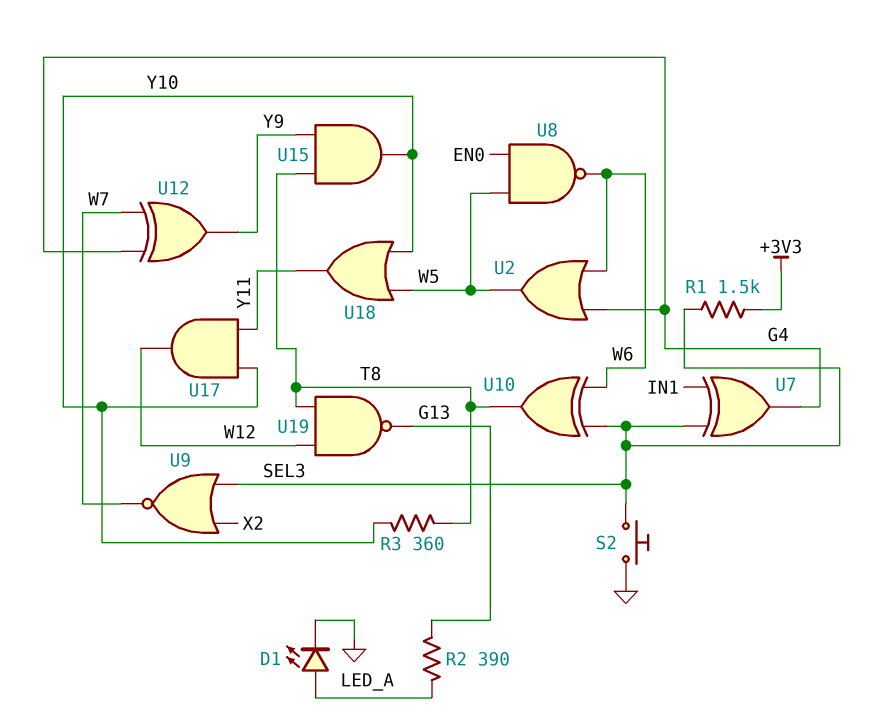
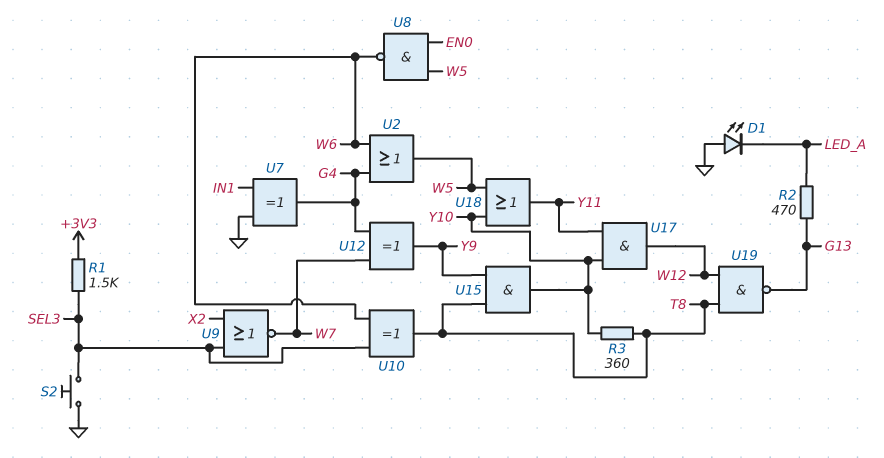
D1: LED (A LED_A, K GND) -> LED (A GND, K LED_A)
R2: 390 (G13, LED_A) -> 470 (G13, LED_A)
U7: XOR (in IN1, in SEL3, out G4) -> XOR (in GND, in IN1, out G4)

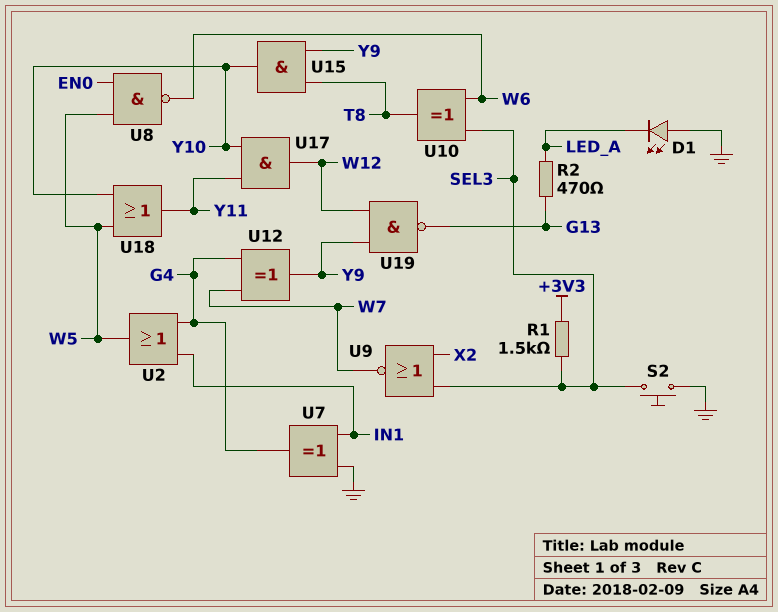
R3: 360 (T8, Y10) -> none
U2: OR (in G4, in W6, out W5) -> OR (in G4, in IN1, out W5)
U19: NAND (in T8, in W12, out G13) -> NAND (in W12, in Y9, out G13)

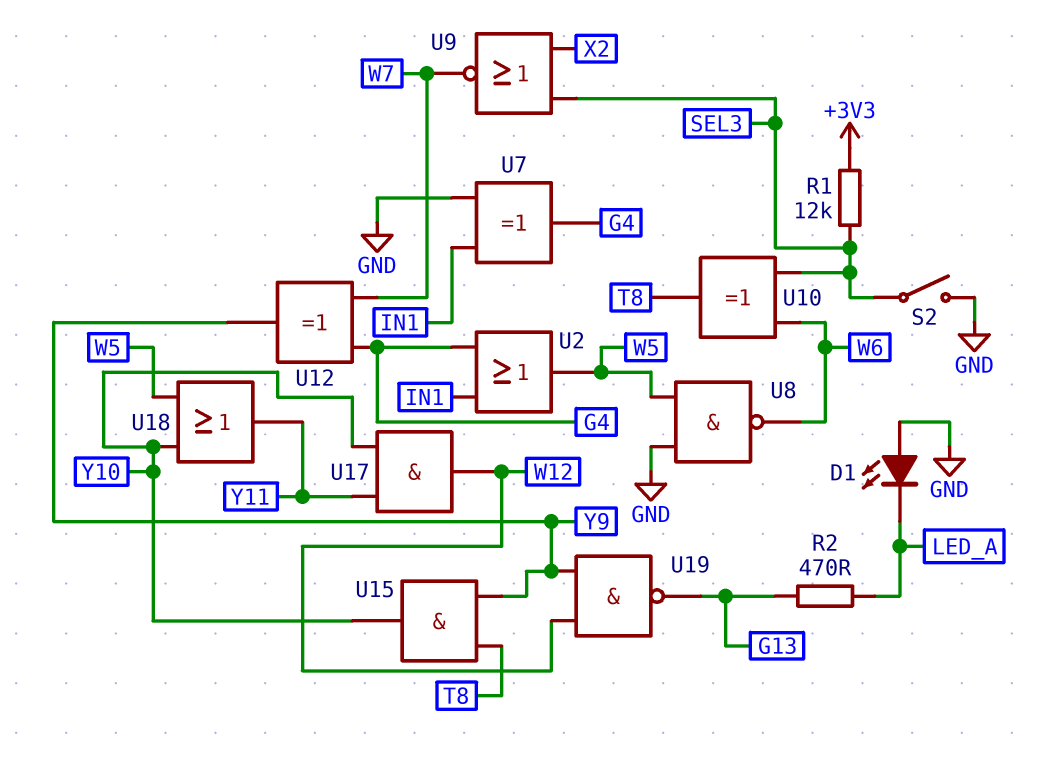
R1: 1.5k (+3V3, SEL3) -> 12k (+3V3, SEL3)
S2: button (GND, SEL3) -> switch (GND, SEL3)
U8: NAND (in EN0, in W5, out W6) -> NAND (in GND, in W5, out W6)

